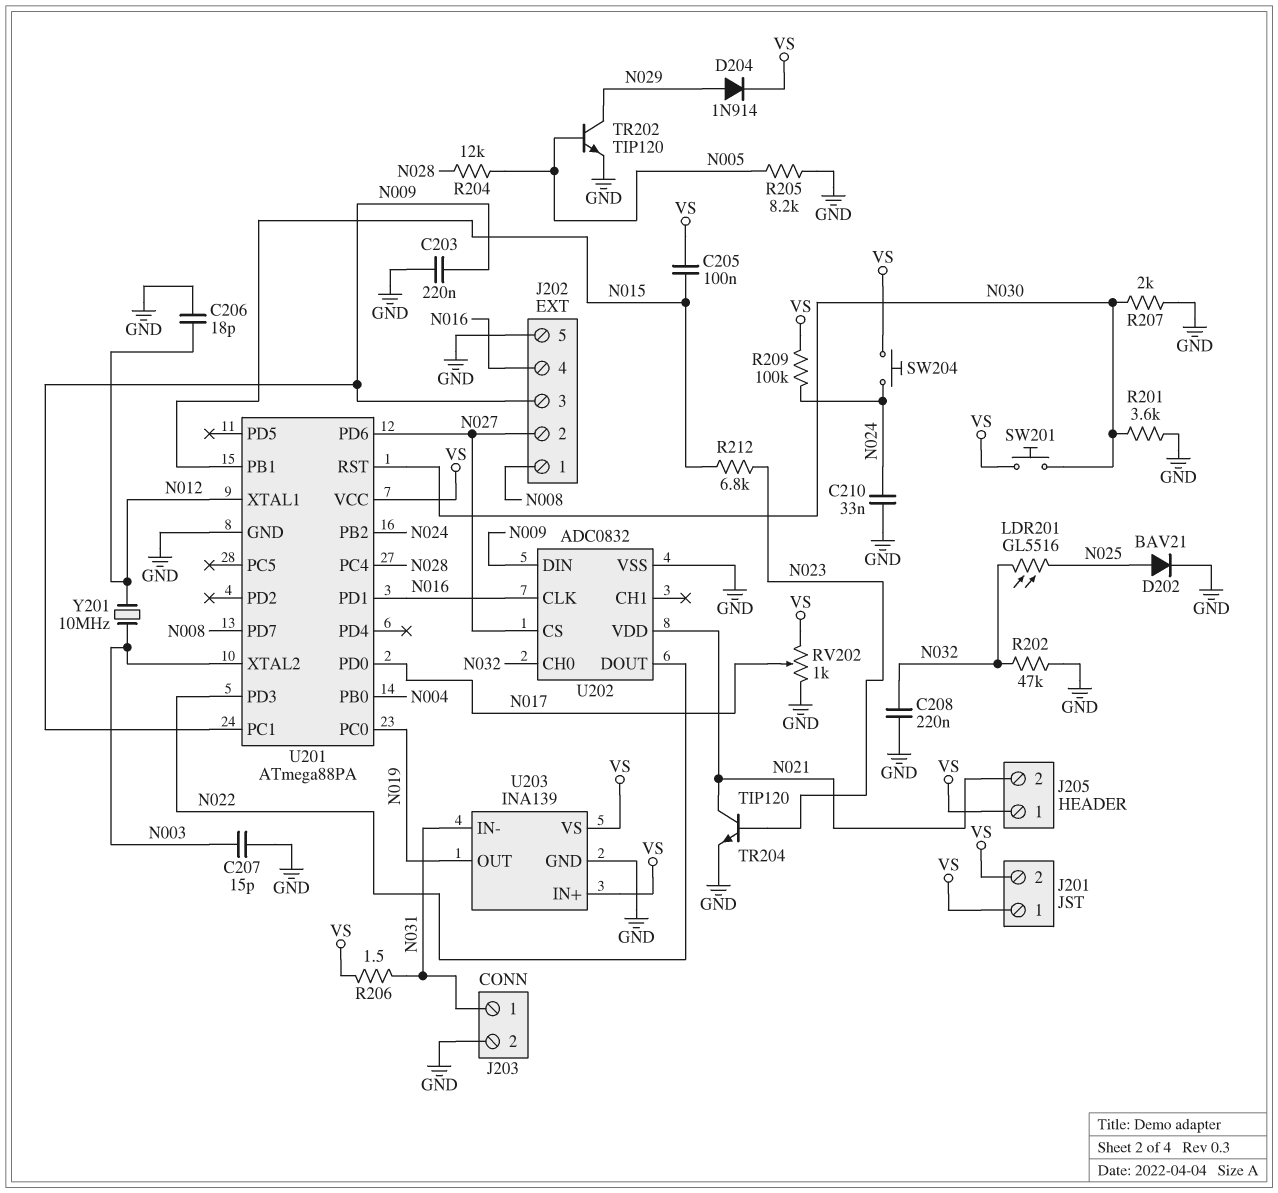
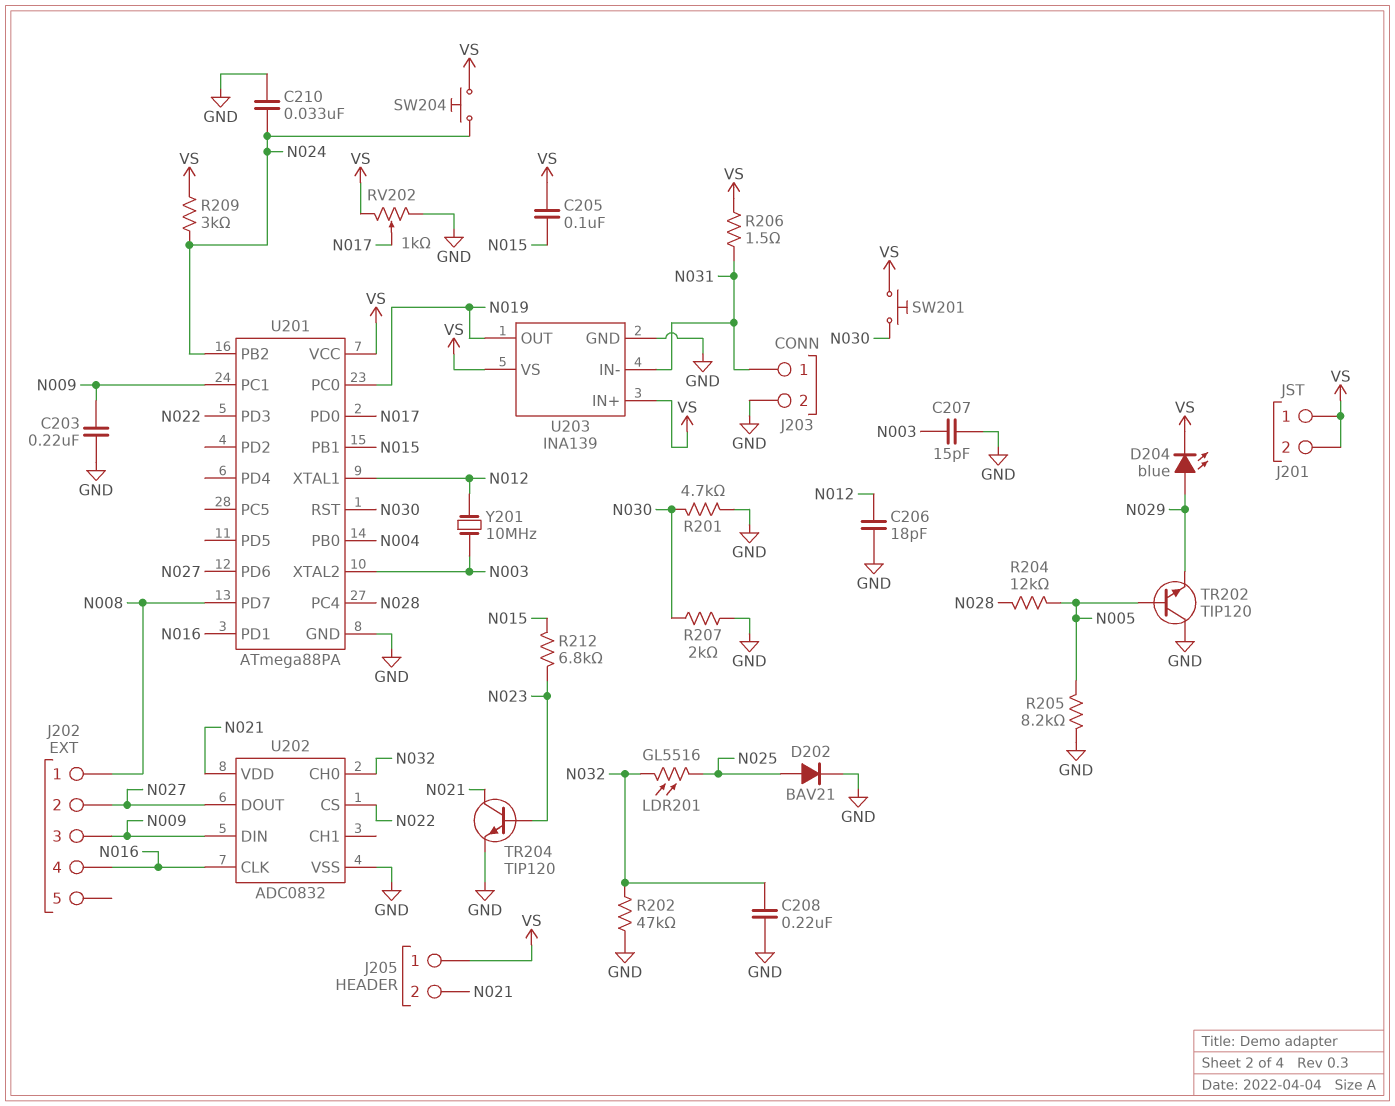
D204: diode 1N914 (A N029, K VS) -> LED blue (A N029, K VS)
J202 pin 5: GND -> none
R201: 3.6k (GND, N030) -> 4.7k (GND, N030)
R209: 100k (N024, VS) -> 3k (N024, VS)
TR202: NPN TIP120 (B N005, C N029, E GND) -> NPN TIP120 (B N005, C GND, E N029)
U202 pin CS: N027 -> N022
U202 pin DOUT: N022 -> N027

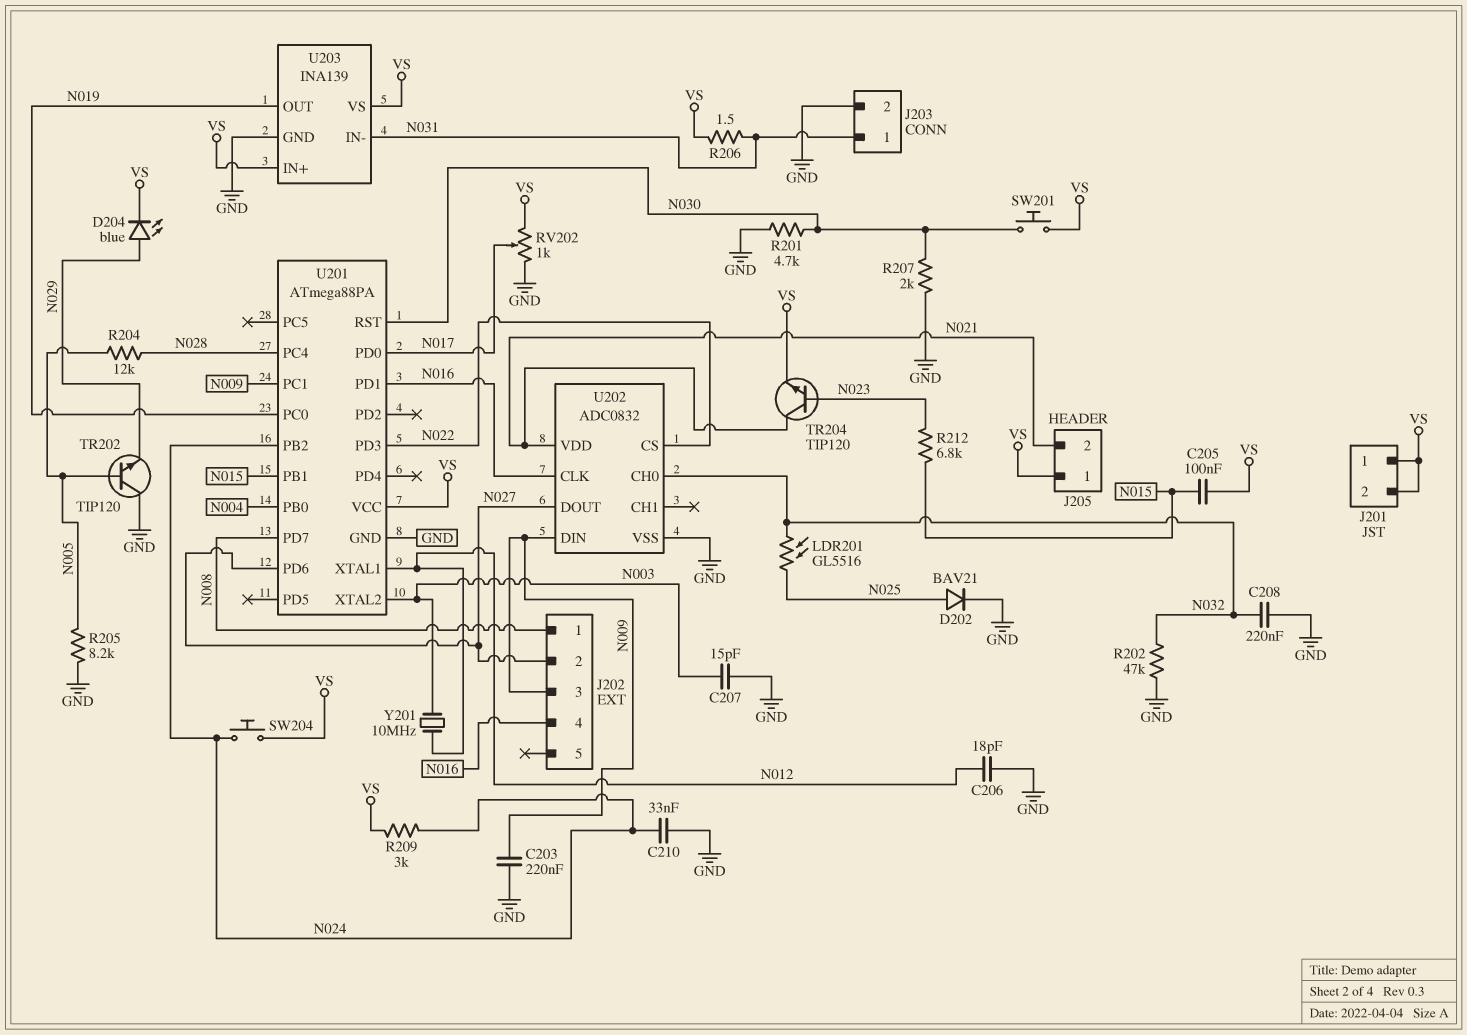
TR204: NPN TIP120 (B N023, C N021, E GND) -> NPN TIP120 (B N023, C N021, E VS)

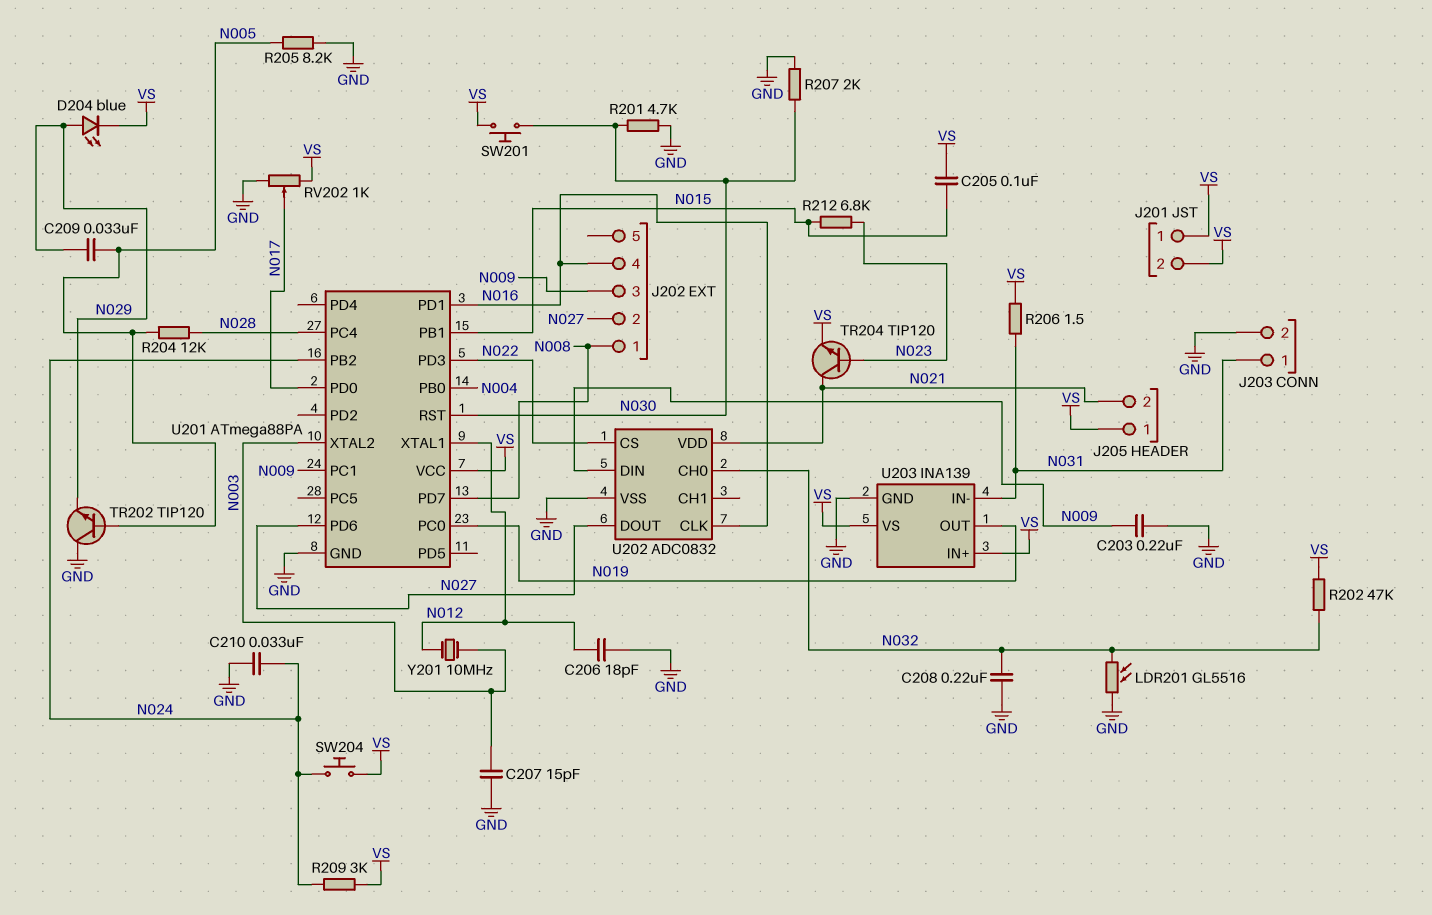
C209: none -> 33nF (N005, N029)
D202: diode BAV21 (A N025, K GND) -> none
LDR201: GL5516 (N025, N032) -> GL5516 (GND, N032)
R202: 47k (GND, N032) -> 47k (N032, VS)

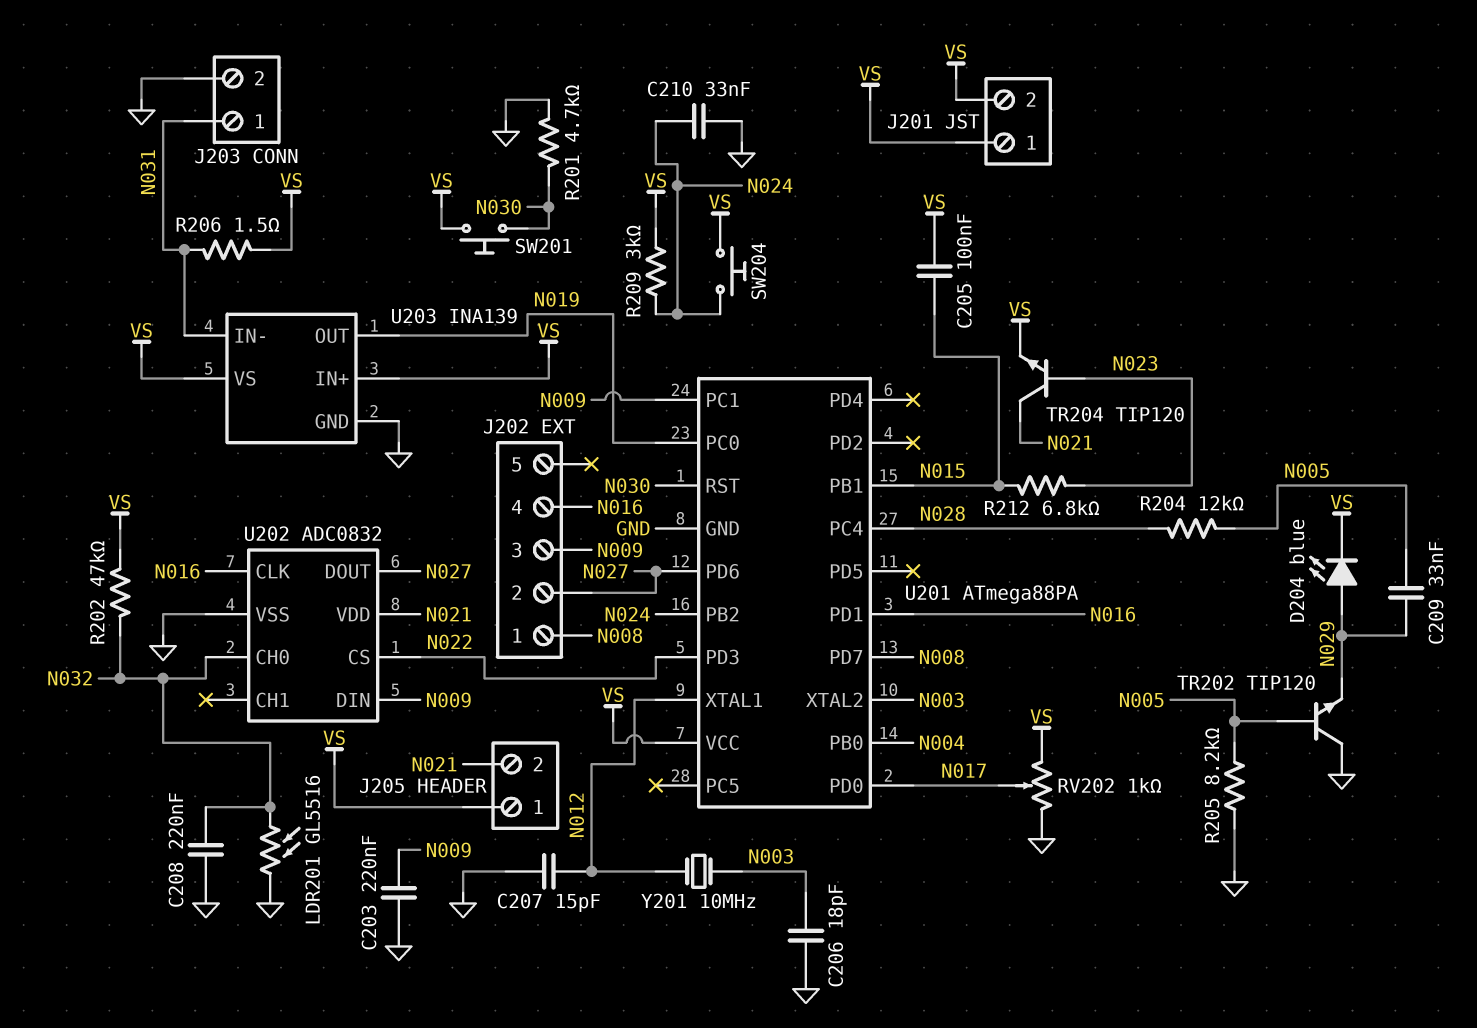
C206: 18pF (GND, N012) -> 18pF (GND, N003)
C207: 15pF (GND, N003) -> 15pF (GND, N012)
R207: 2k (GND, N030) -> none

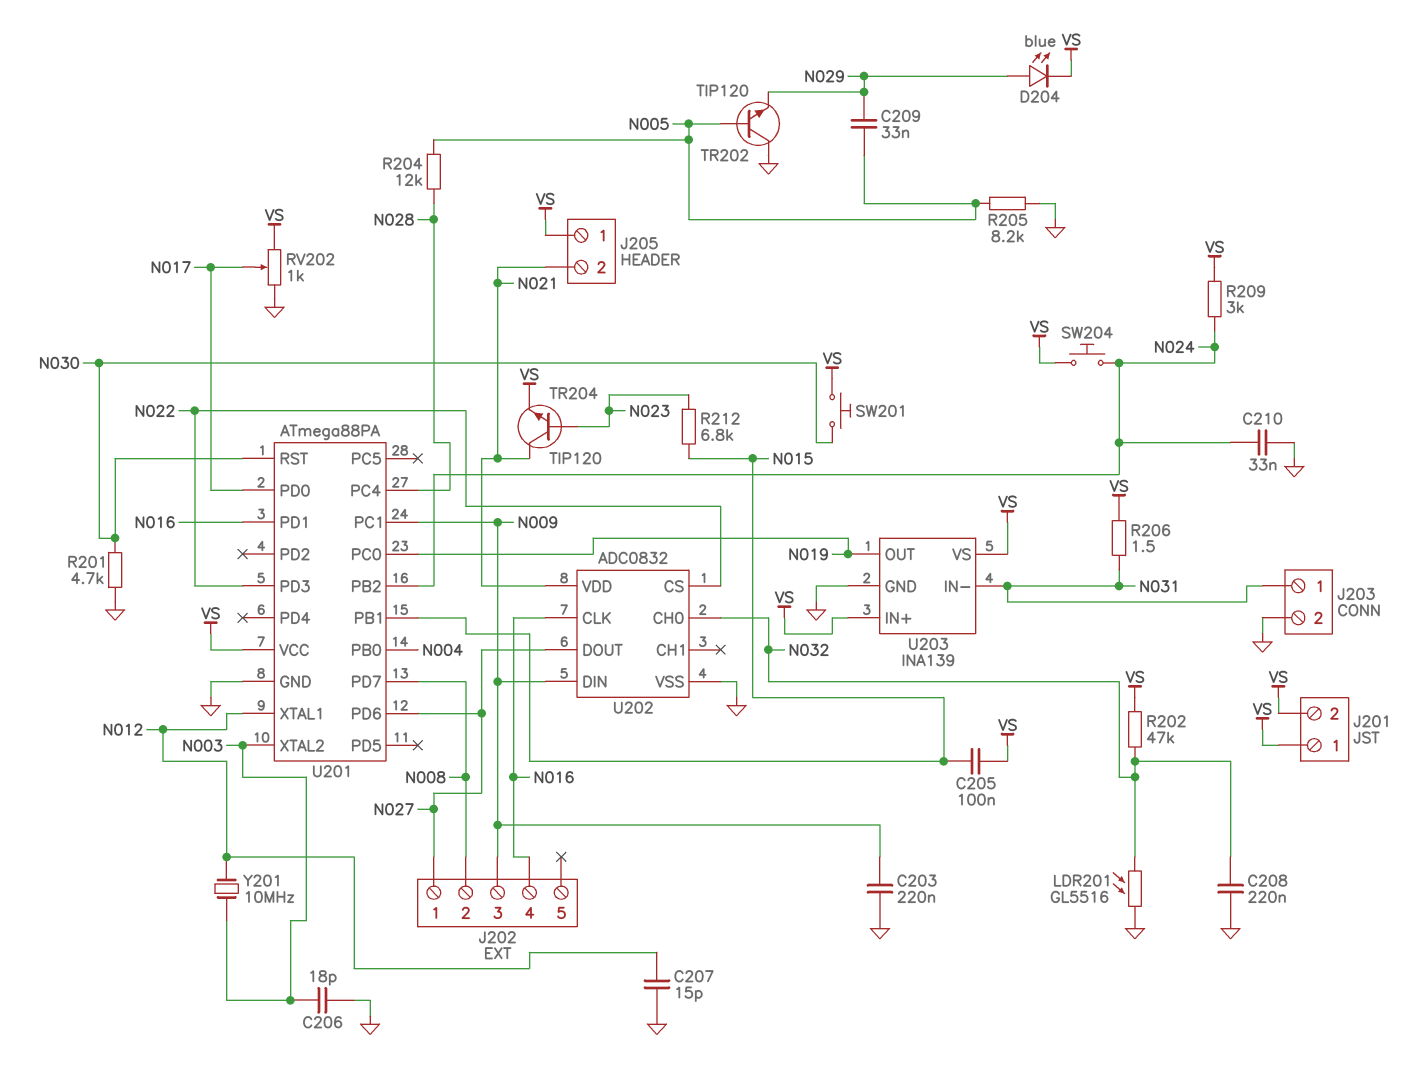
J202 pin 1: N008 -> N027
J202 pin 2: N027 -> N008

